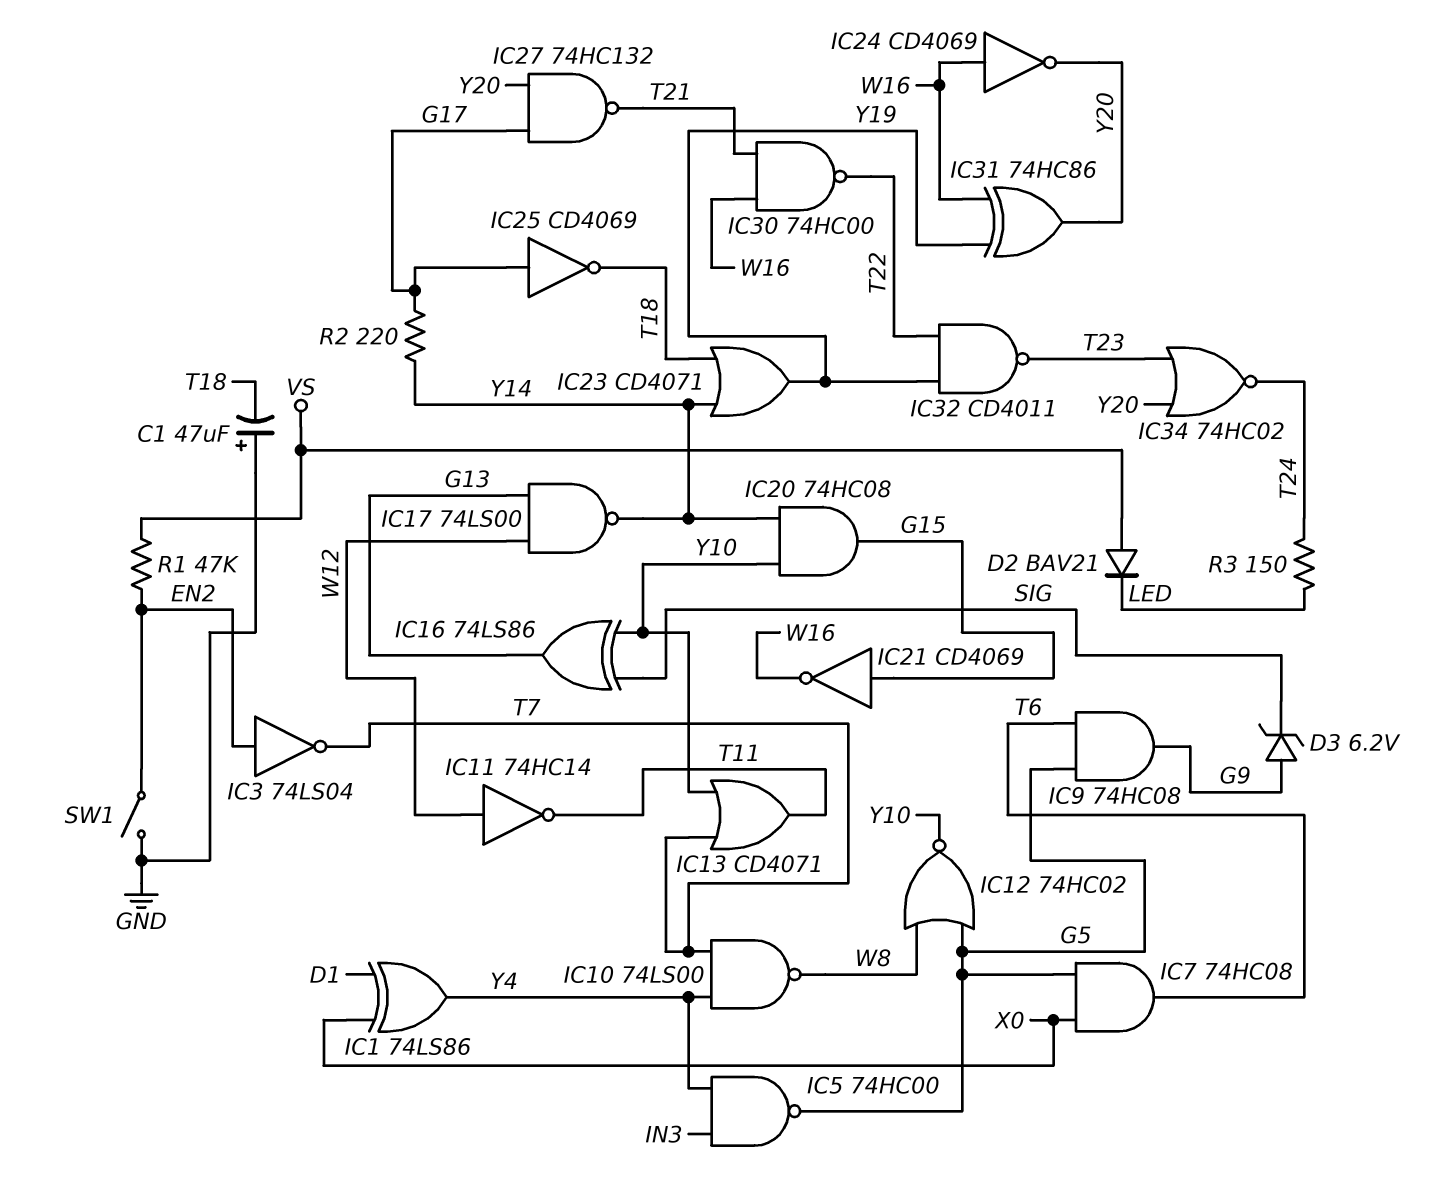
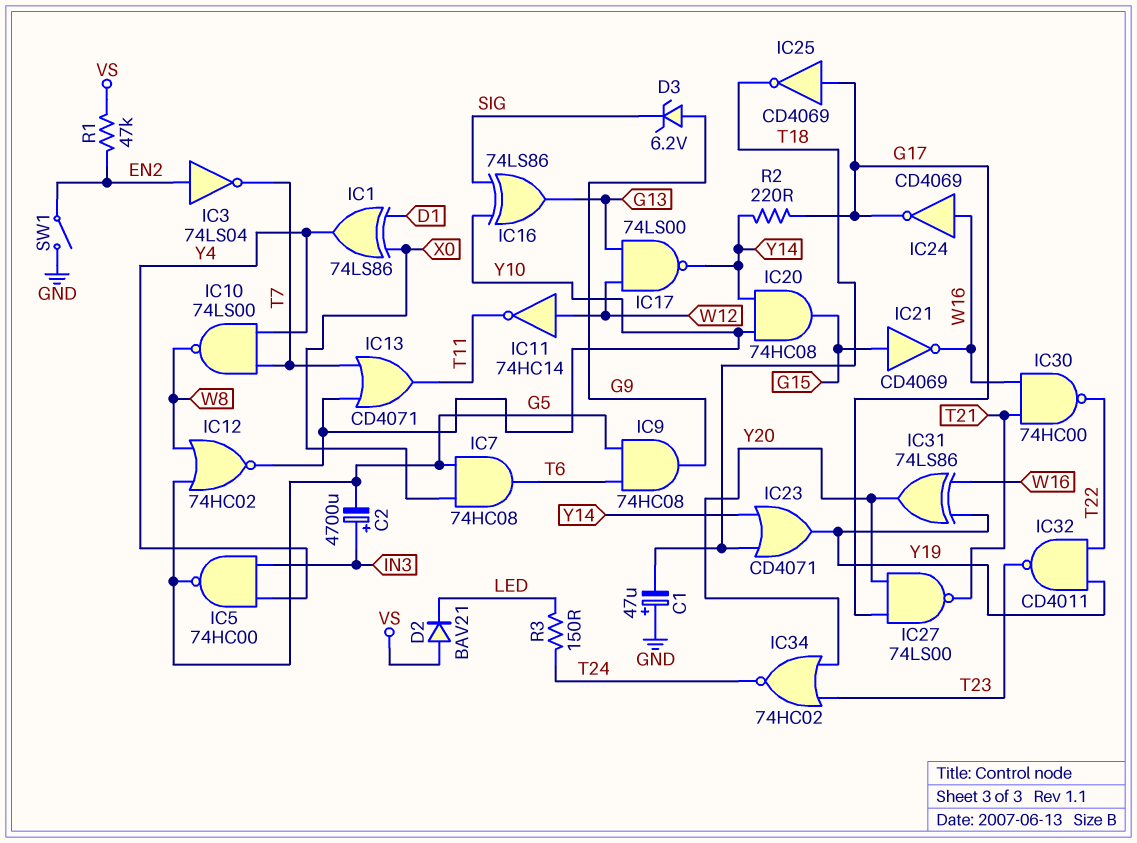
C2: none -> 4700uF (plus IN3, minus G5)
IC24: NOT CD4069 (in W16, out Y20) -> NOT CD4069 (in W16, out G17)
IC27: NAND 74HC132 (in G17, in Y20, out T21) -> NAND 74LS00 (in G17, in Y20, out T21)
IC31: XOR 74HC86 (in W16, in Y19, out Y20) -> XOR 74LS86 (in W16, in Y19, out Y20)

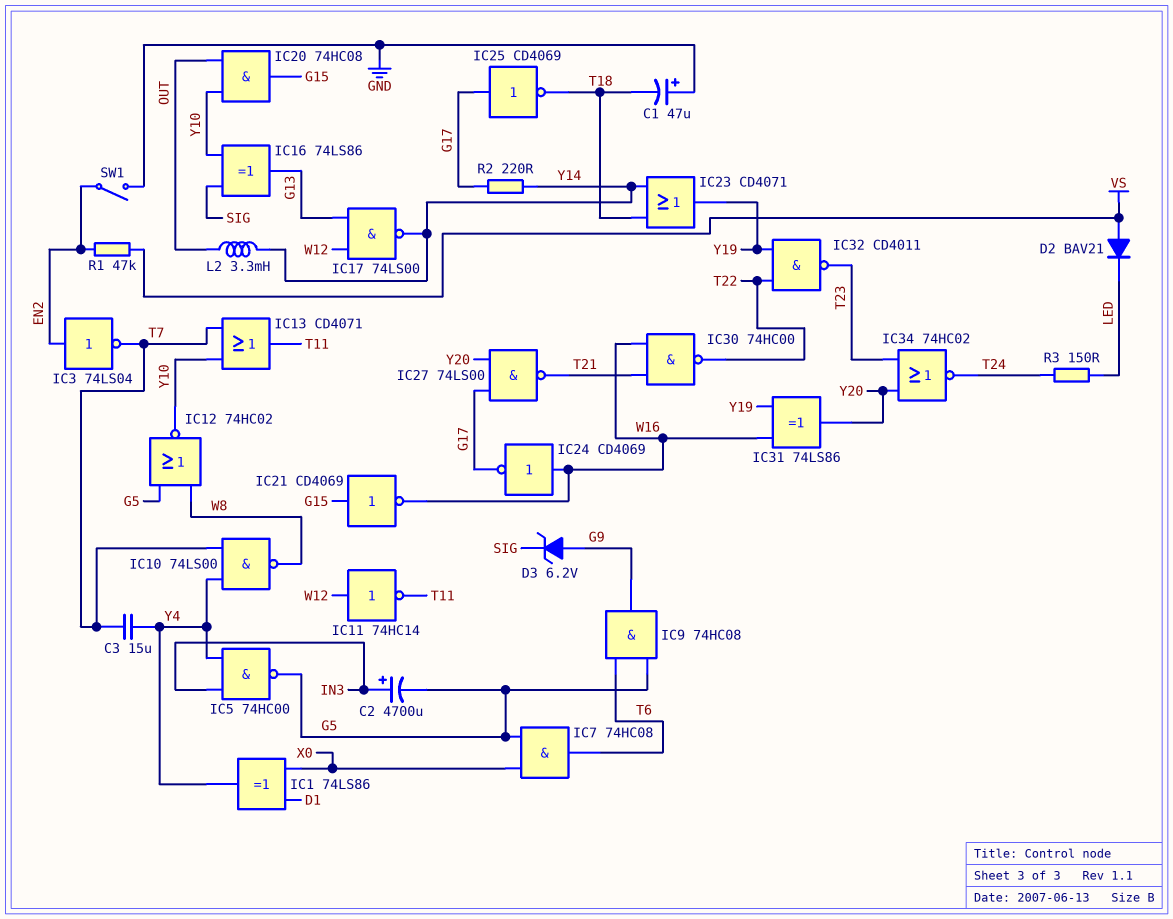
C3: none -> 15uF (T7, Y4)
IC20: AND 74HC08 (in Y10, in Y14, out G15) -> AND 74HC08 (in OUT, in Y10, out G15)
L2: none -> 3.3mH (OUT, Y14)

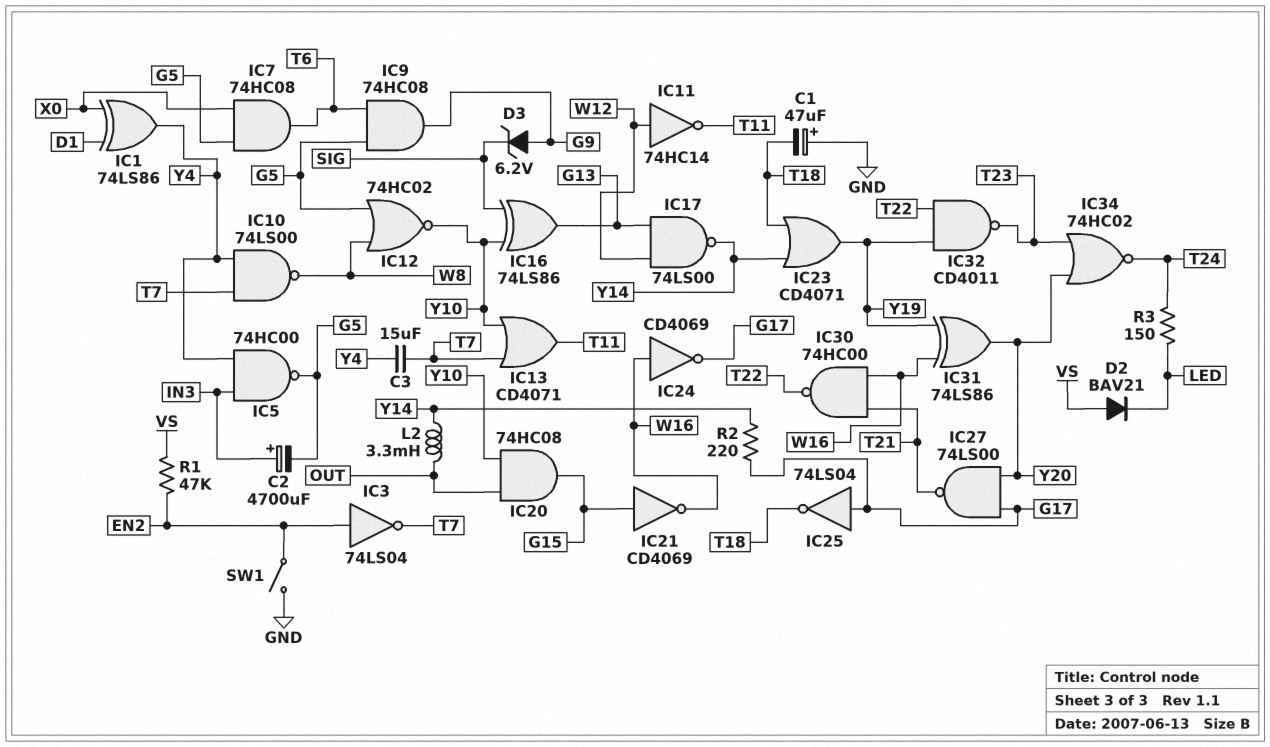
IC25: NOT CD4069 (in G17, out T18) -> NOT 74LS04 (in G17, out T18)

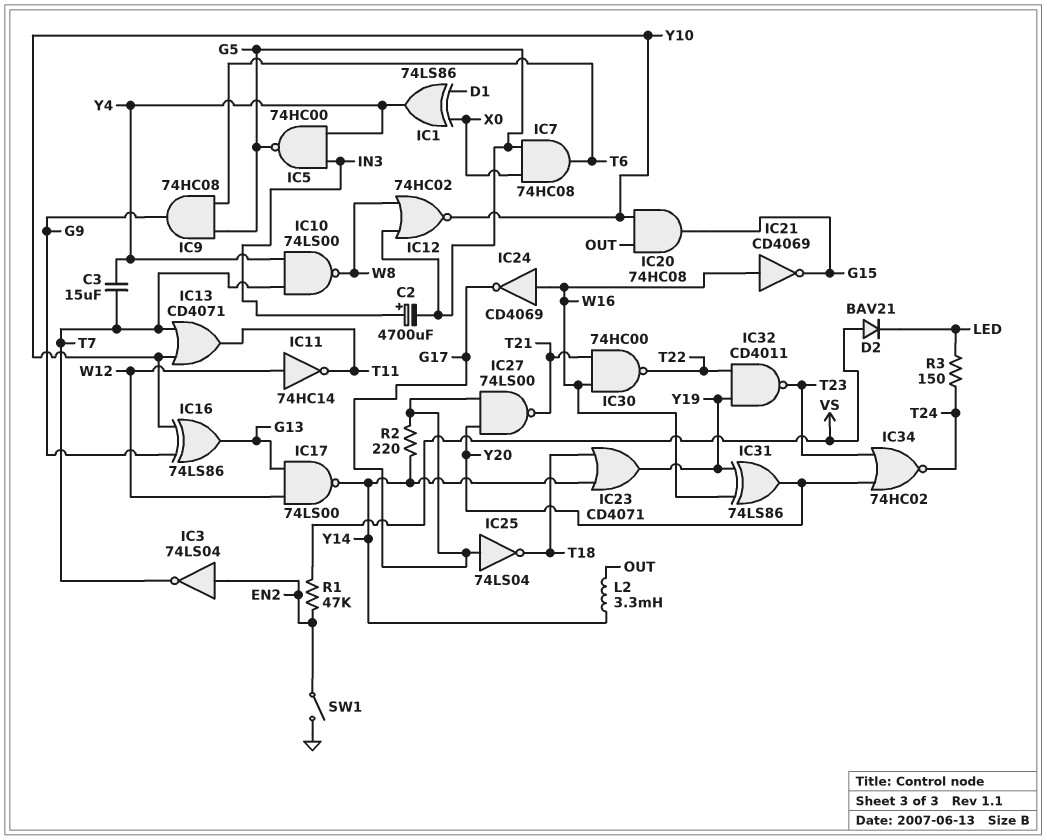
C1: 47uF (plus GND, minus T18) -> none
D3: zener 6.2V (A G9, K SIG) -> none
IC16: XOR 74LS86 (in SIG, in Y10, out G13) -> XOR 74LS86 (in G9, in Y10, out G13)
IC21: NOT CD4069 (in G15, out W16) -> NOT CD4069 (in W16, out G15)

